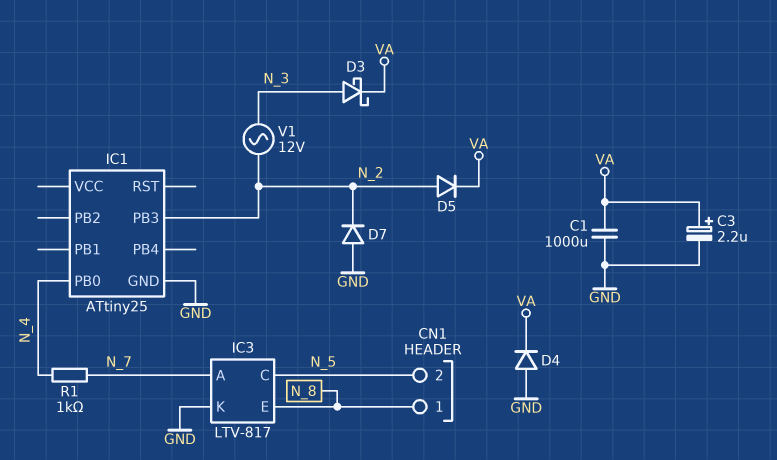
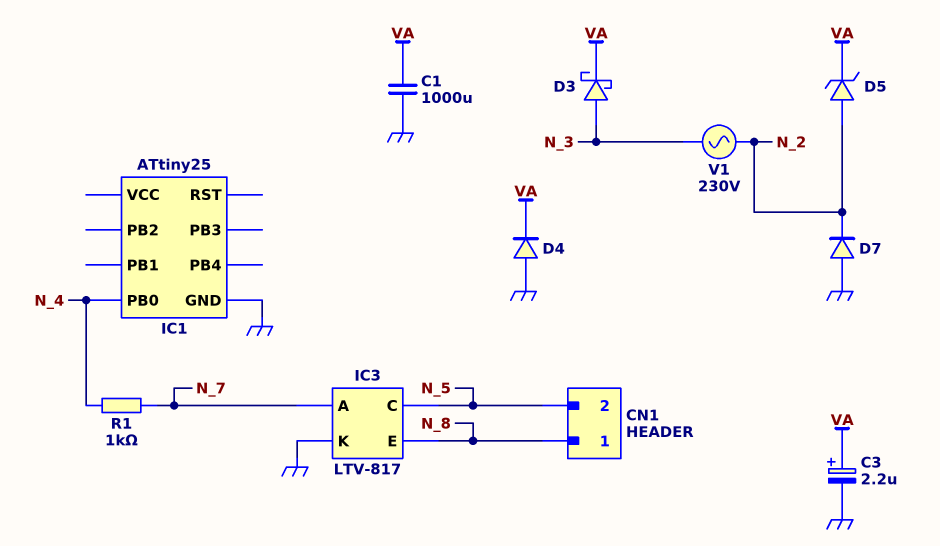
D5: diode (A N_2, K VA) -> zener (A N_2, K VA)
IC1 pin PB3: N_2 -> none
V1: AC 12V (N_2, N_3) -> AC 230V (N_2, N_3)

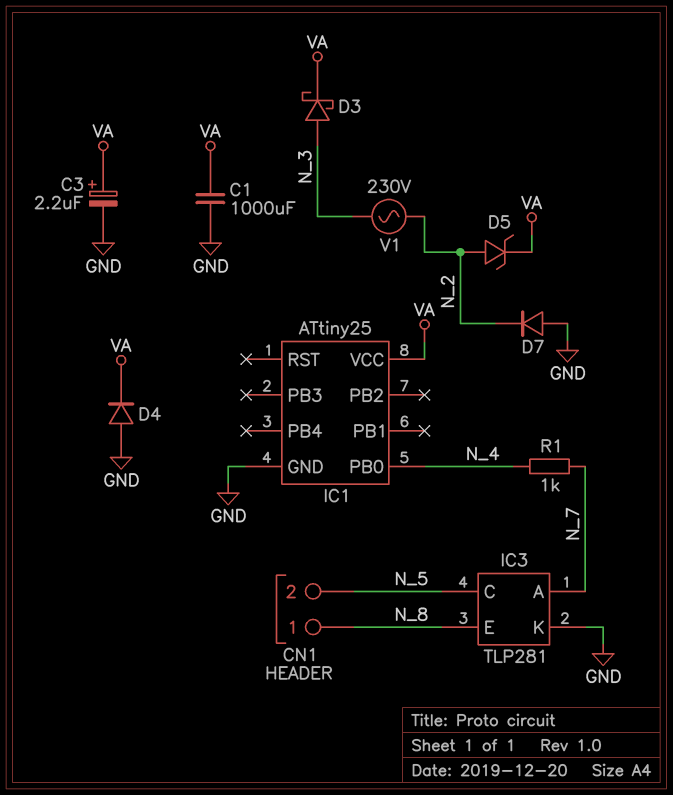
IC1 pin VCC: none -> VA
IC3: LTV-817 -> TLP281

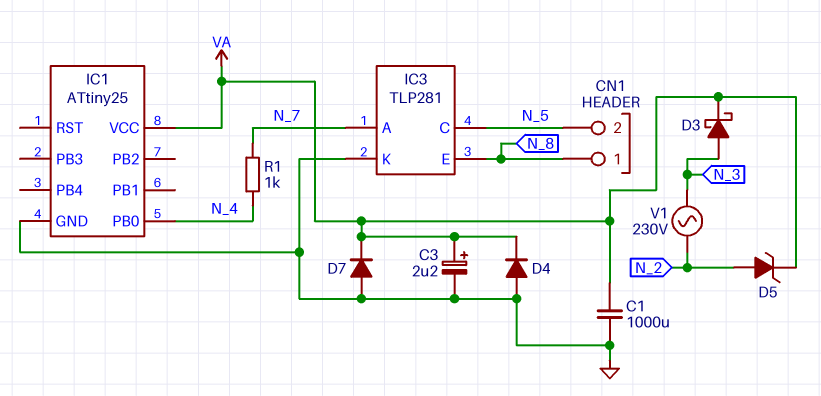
D7: diode (A GND, K N_2) -> diode (A GND, K VA)

